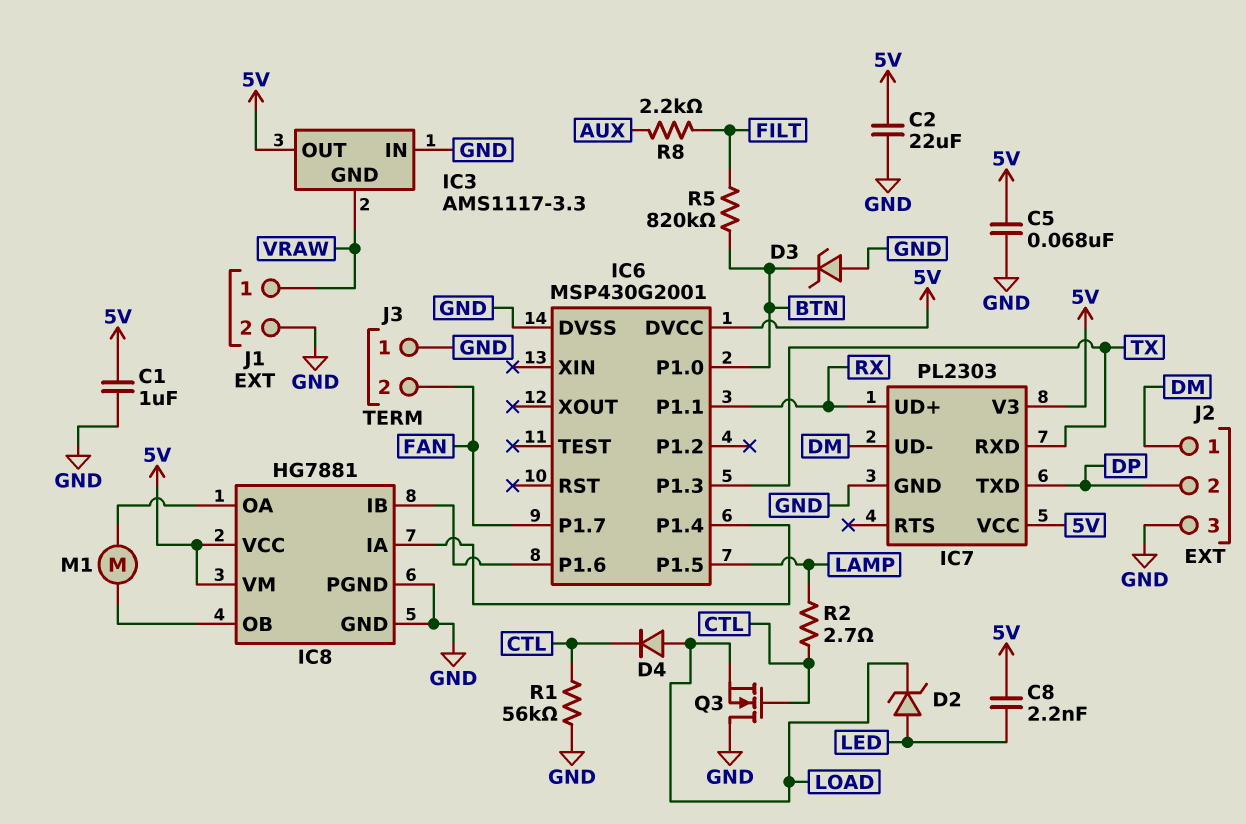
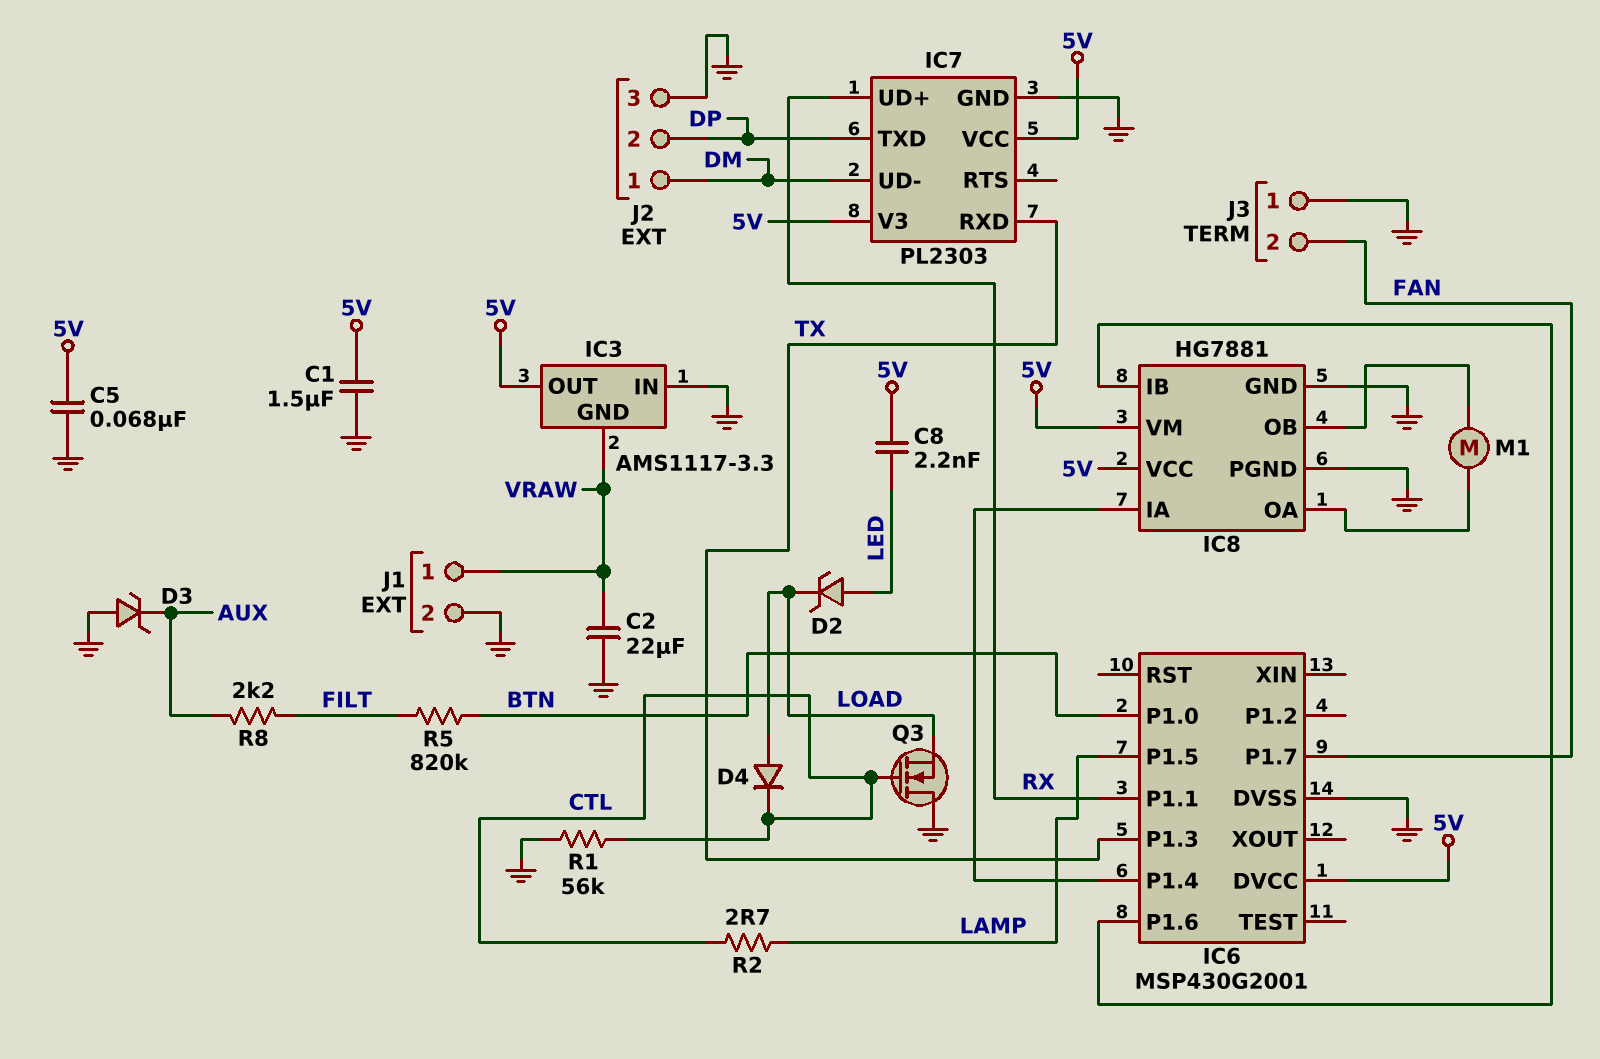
C1: 1uF (5V, GND) -> 1.5uF (5V, GND)
C2: 22uF (5V, GND) -> 22uF (GND, VRAW)
D3: zener (A GND, K BTN) -> zener (A GND, K AUX)

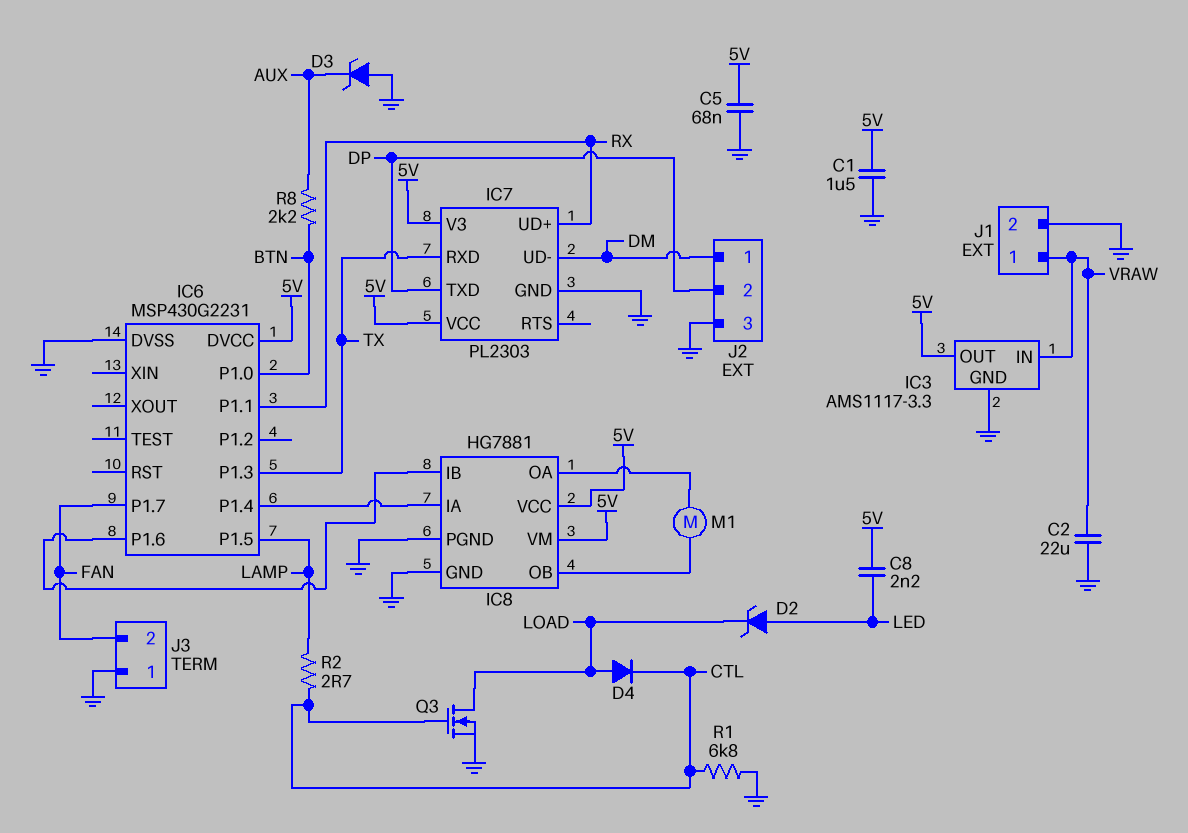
IC3 pin GND: VRAW -> GND
IC3 pin IN: GND -> VRAW
IC6: MSP430G2001 -> MSP430G2231
Q3: NMOS (G CTL, D GND, S LOAD) -> NMOS (G CTL, D LOAD, S GND)
R1: 56k (CTL, GND) -> 6.8k (CTL, GND)
R5: 820k (BTN, FILT) -> none
R8: 2.2k (AUX, FILT) -> 2.2k (AUX, BTN)

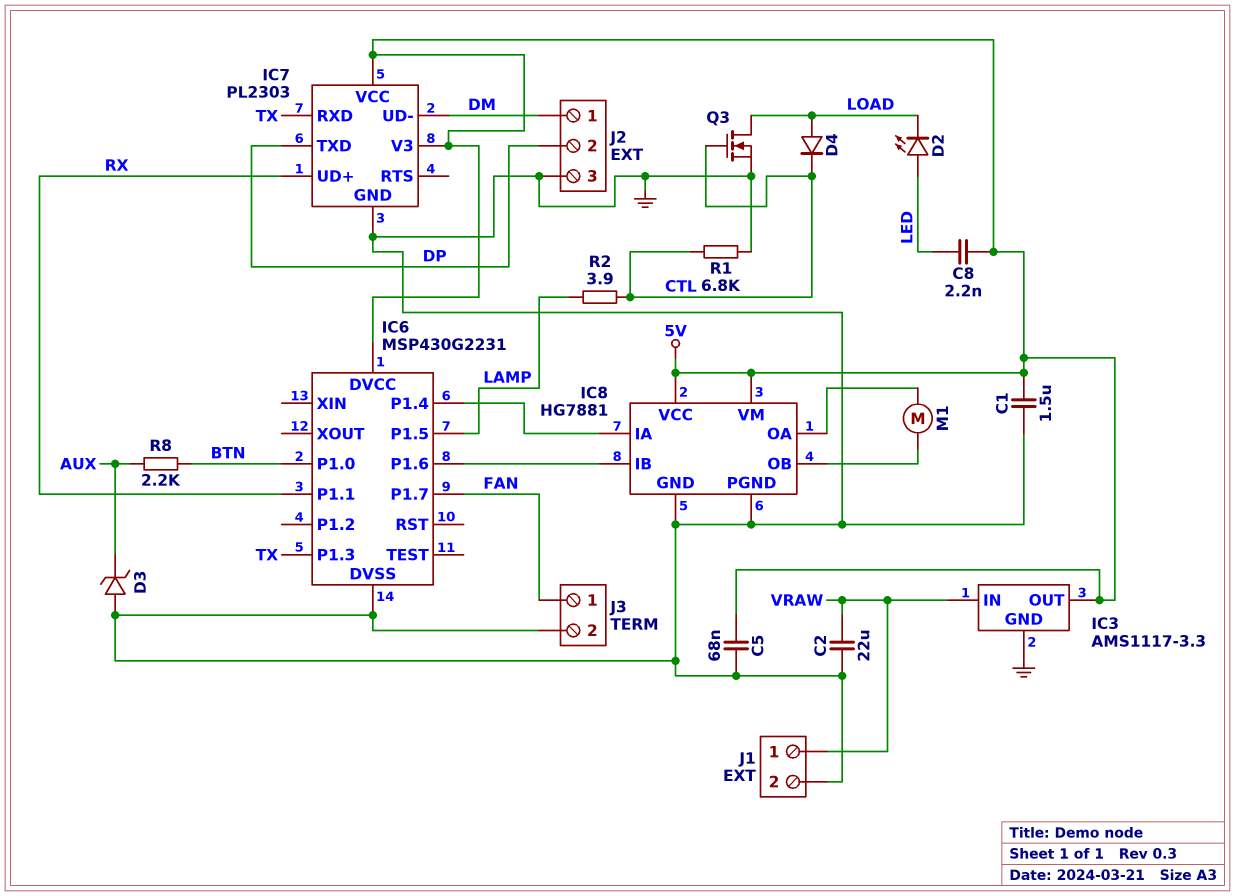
D2: zener (A LED, K LOAD) -> LED (A LED, K LOAD)
J3 pin 1: GND -> FAN
J3 pin 2: FAN -> GND
R2: 2.7 (CTL, LAMP) -> 3.9 (CTL, LAMP)

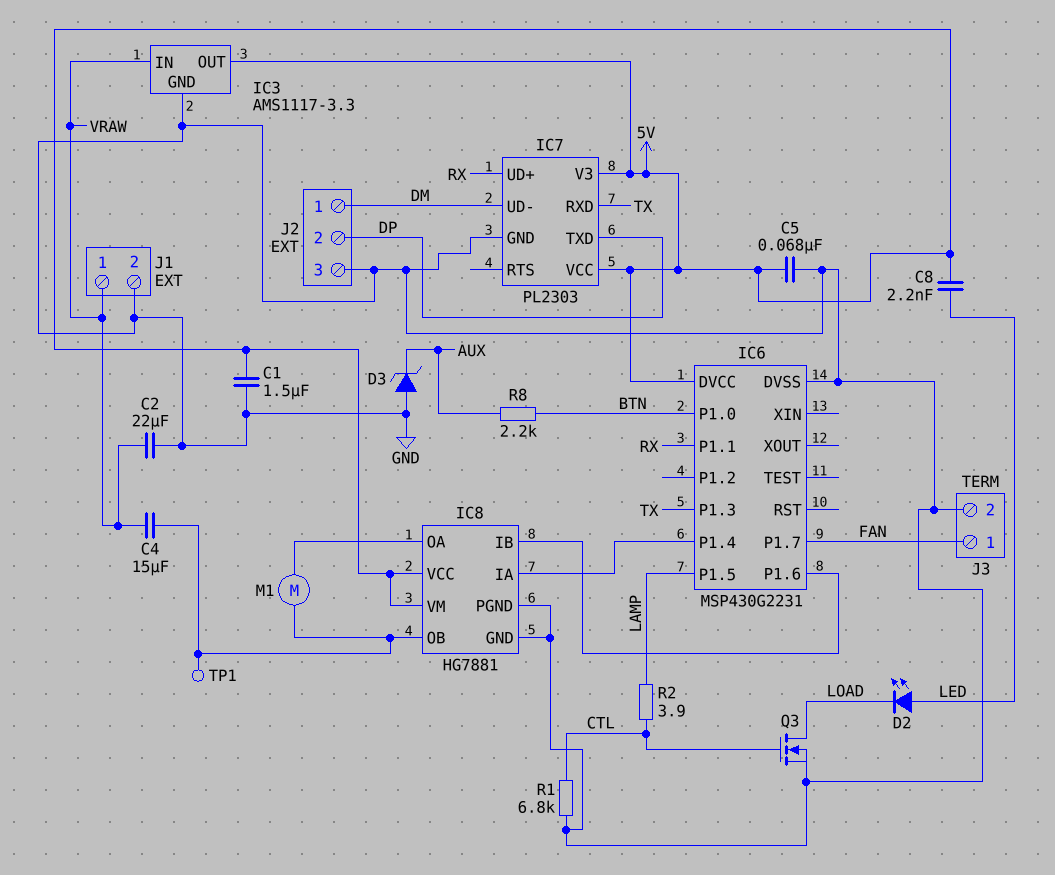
C4: none -> 15uF (IC8/OB, VRAW)
D4: diode (A LOAD, K CTL) -> none
TP1: none -> test point (IC8/OB)

